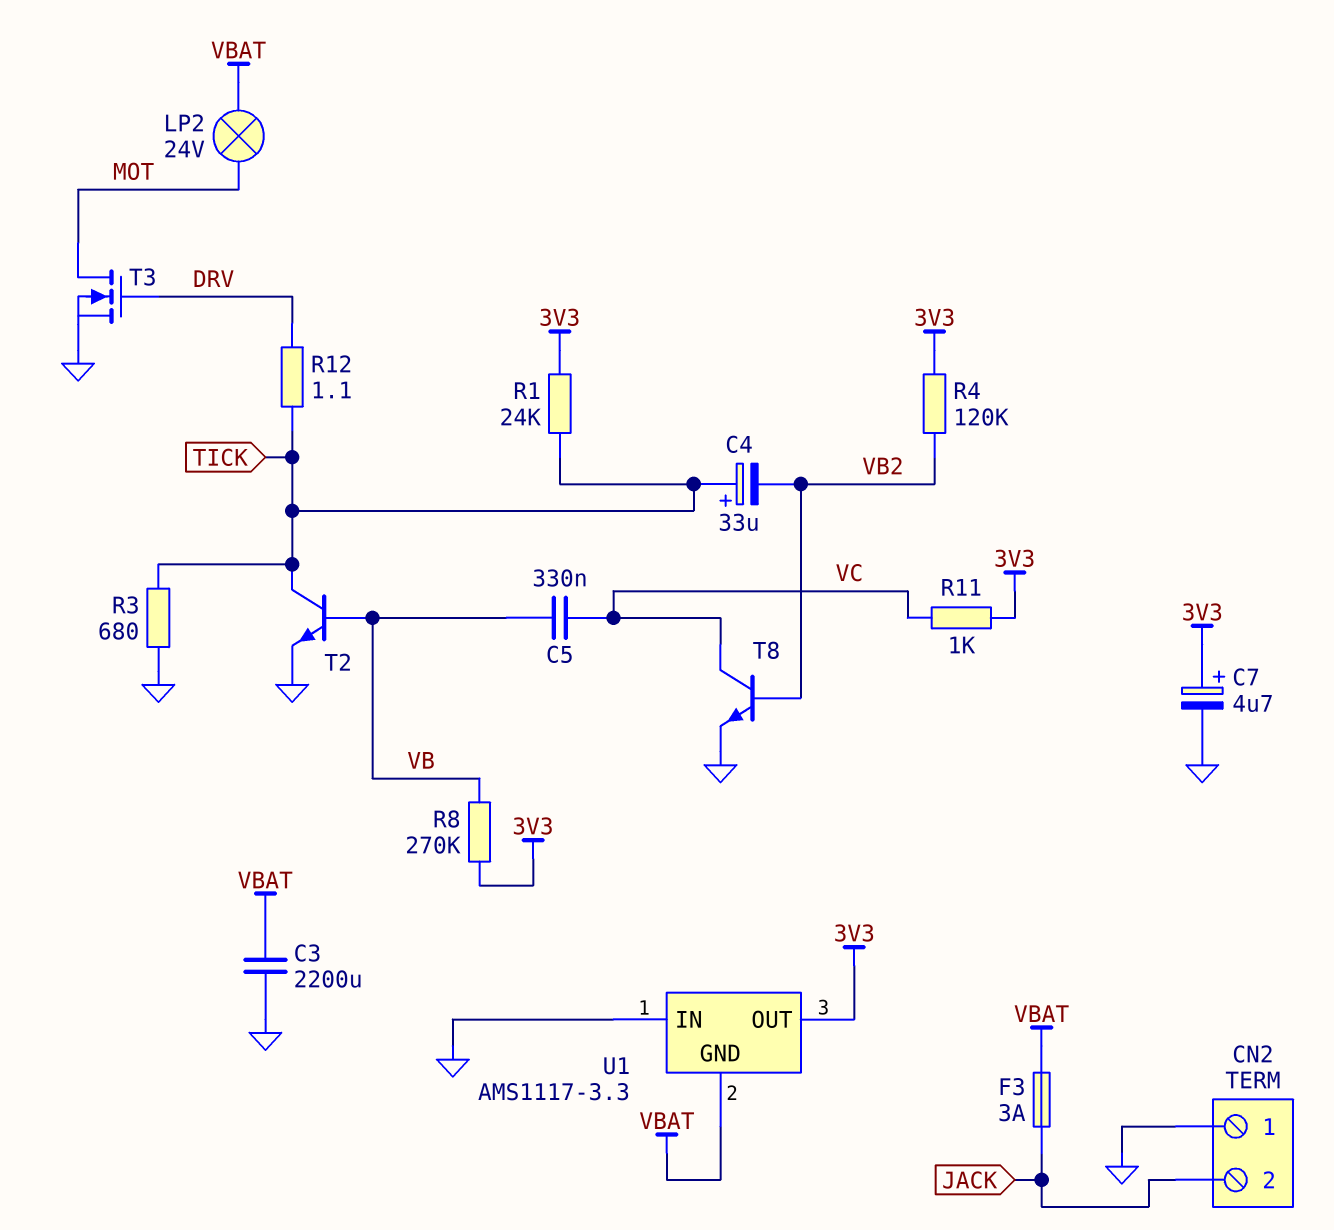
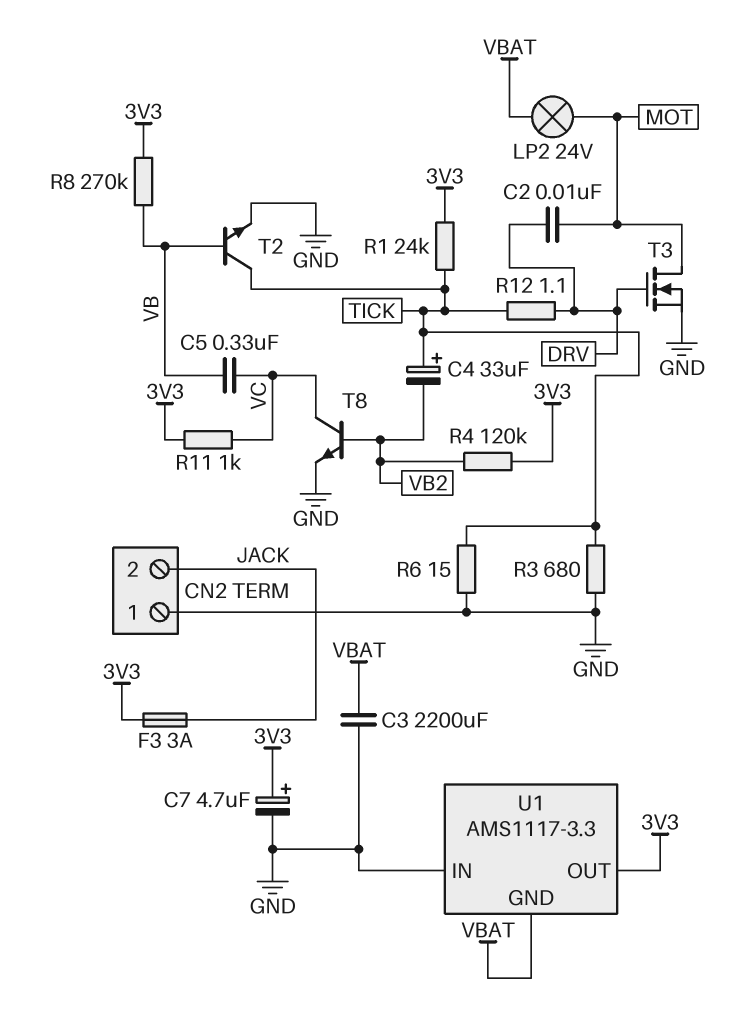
C2: none -> 10nF (DRV, MOT)
F3: 3A (JACK, VBAT) -> 3A (3V3, JACK)
R6: none -> 15 (GND, TICK)

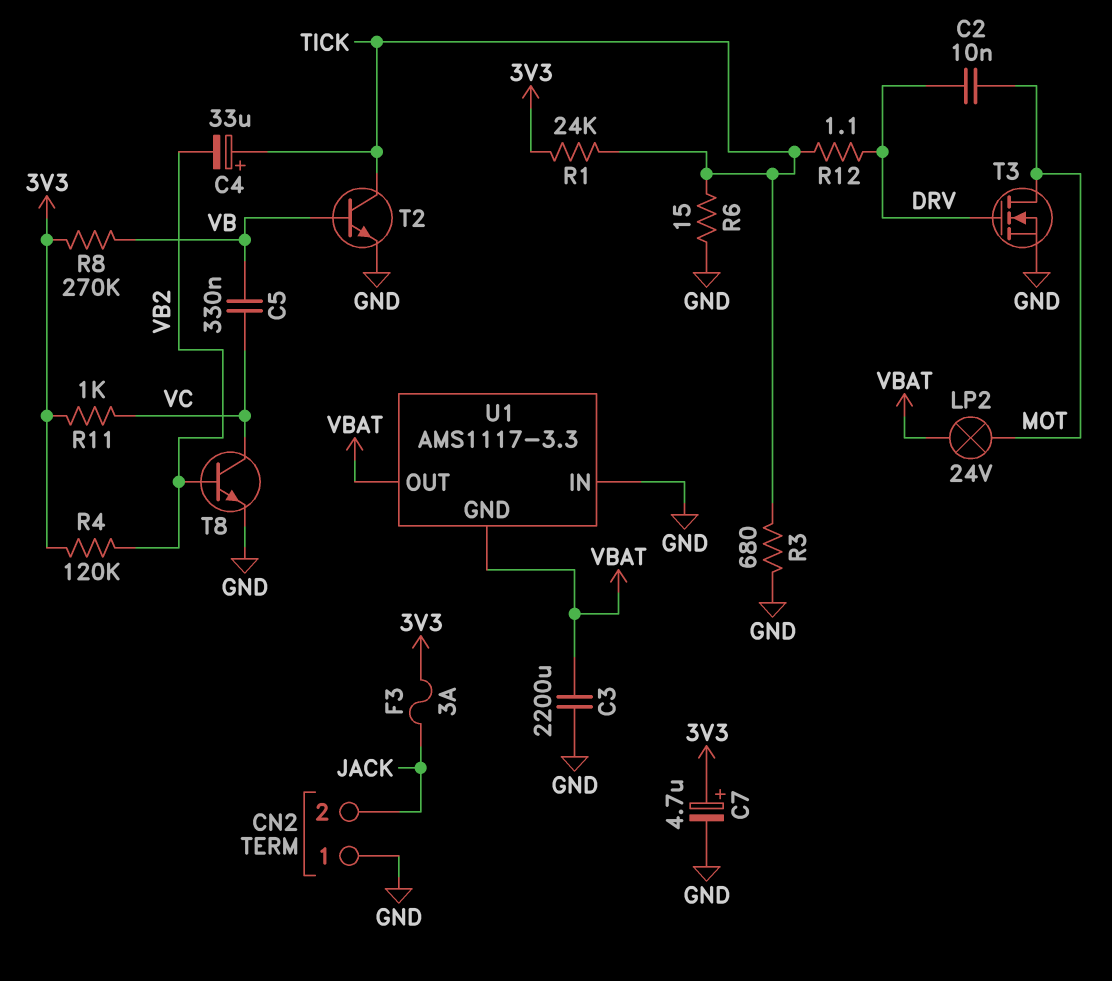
U1 pin OUT: 3V3 -> VBAT

